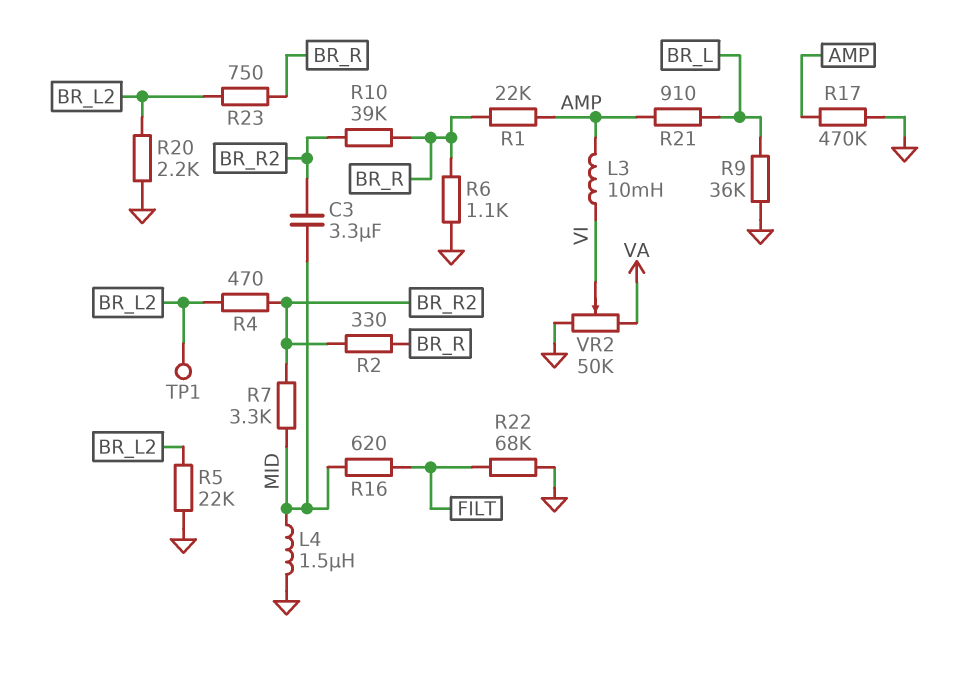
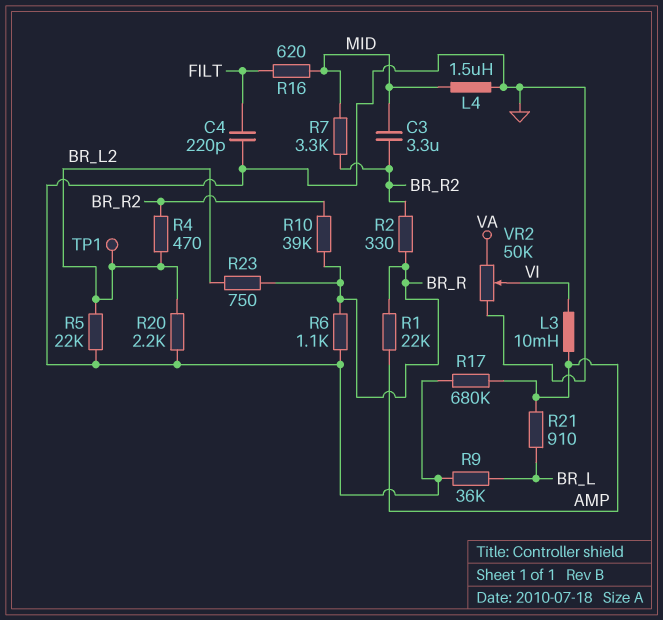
C4: none -> 220pF (FILT, GND)
R17: 470k (AMP, GND) -> 680k (AMP, GND)
R22: 68k (FILT, GND) -> none

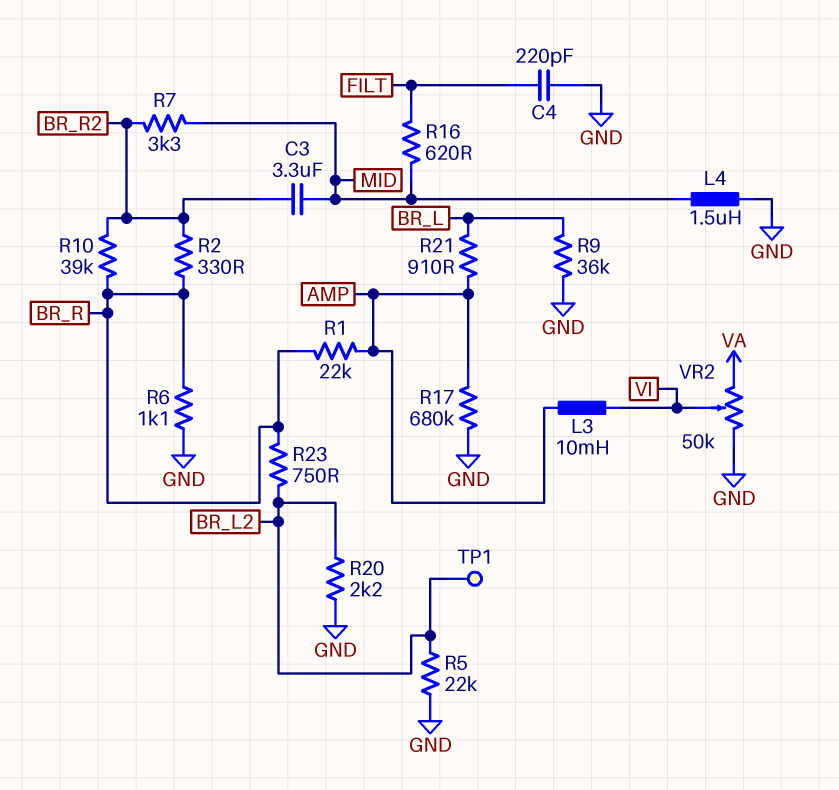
R4: 470 (BR_L2, BR_R2) -> none

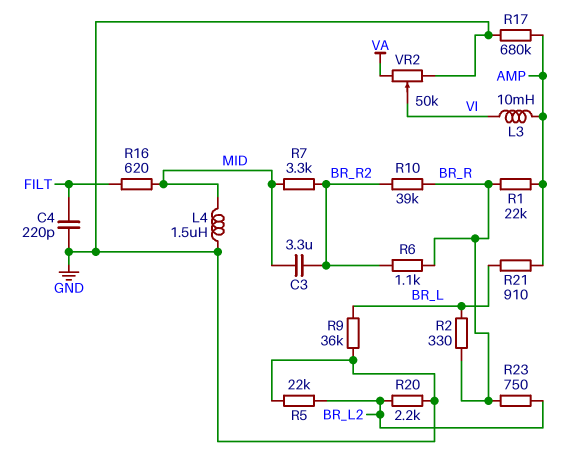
R2: 330 (BR_R, BR_R2) -> 330 (BR_L, BR_R)
R6: 1.1k (BR_R, GND) -> 1.1k (BR_R, BR_R2)
TP1: test point (BR_L2) -> none

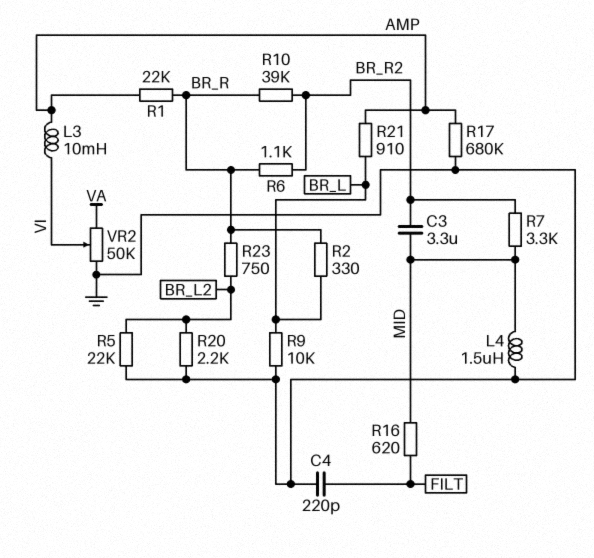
R9: 36k (BR_L, GND) -> 10k (BR_L, GND)

